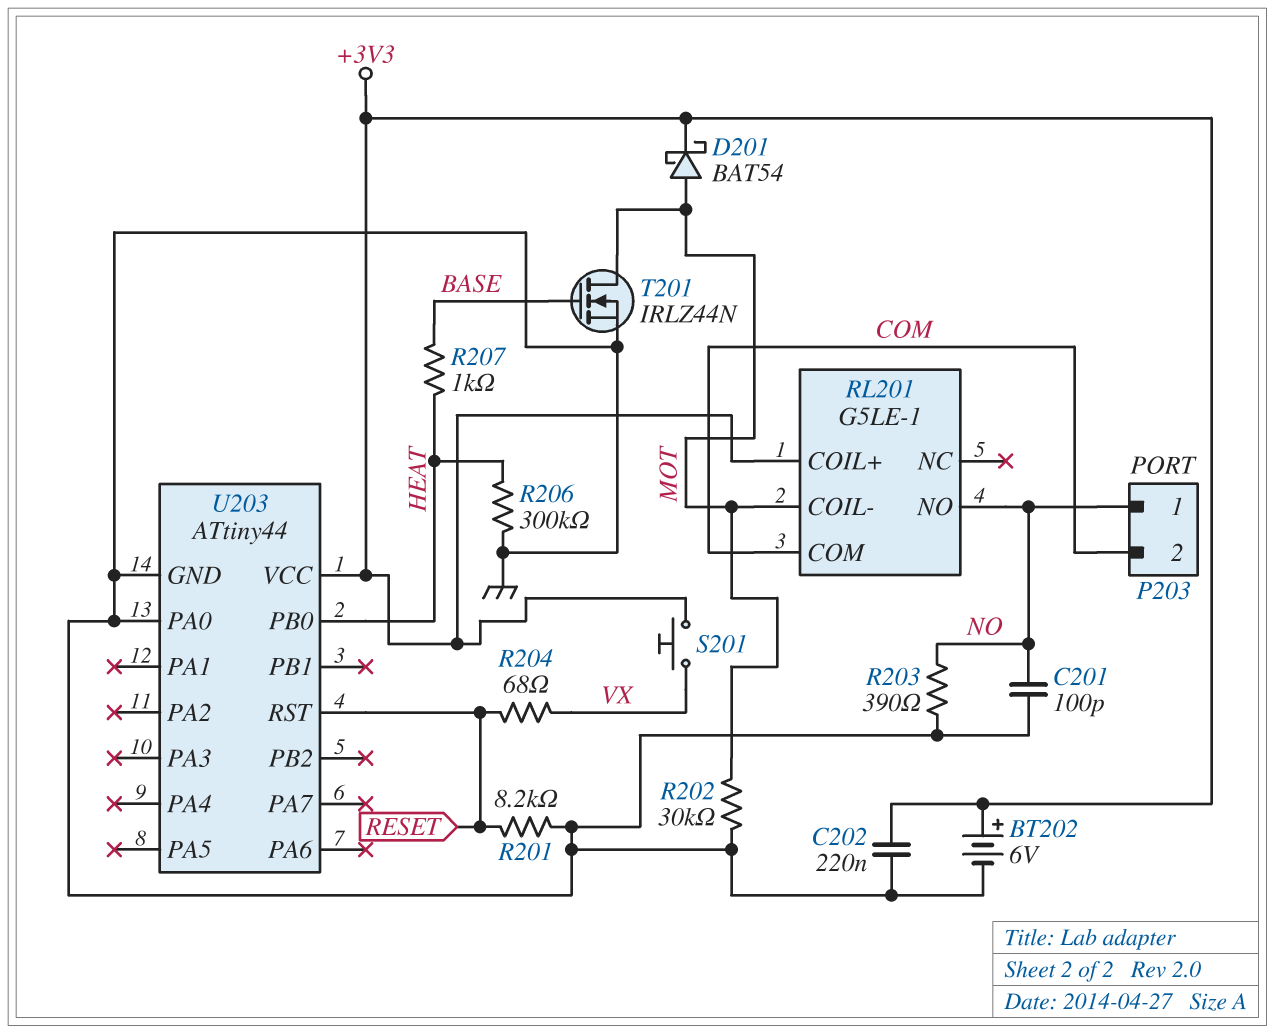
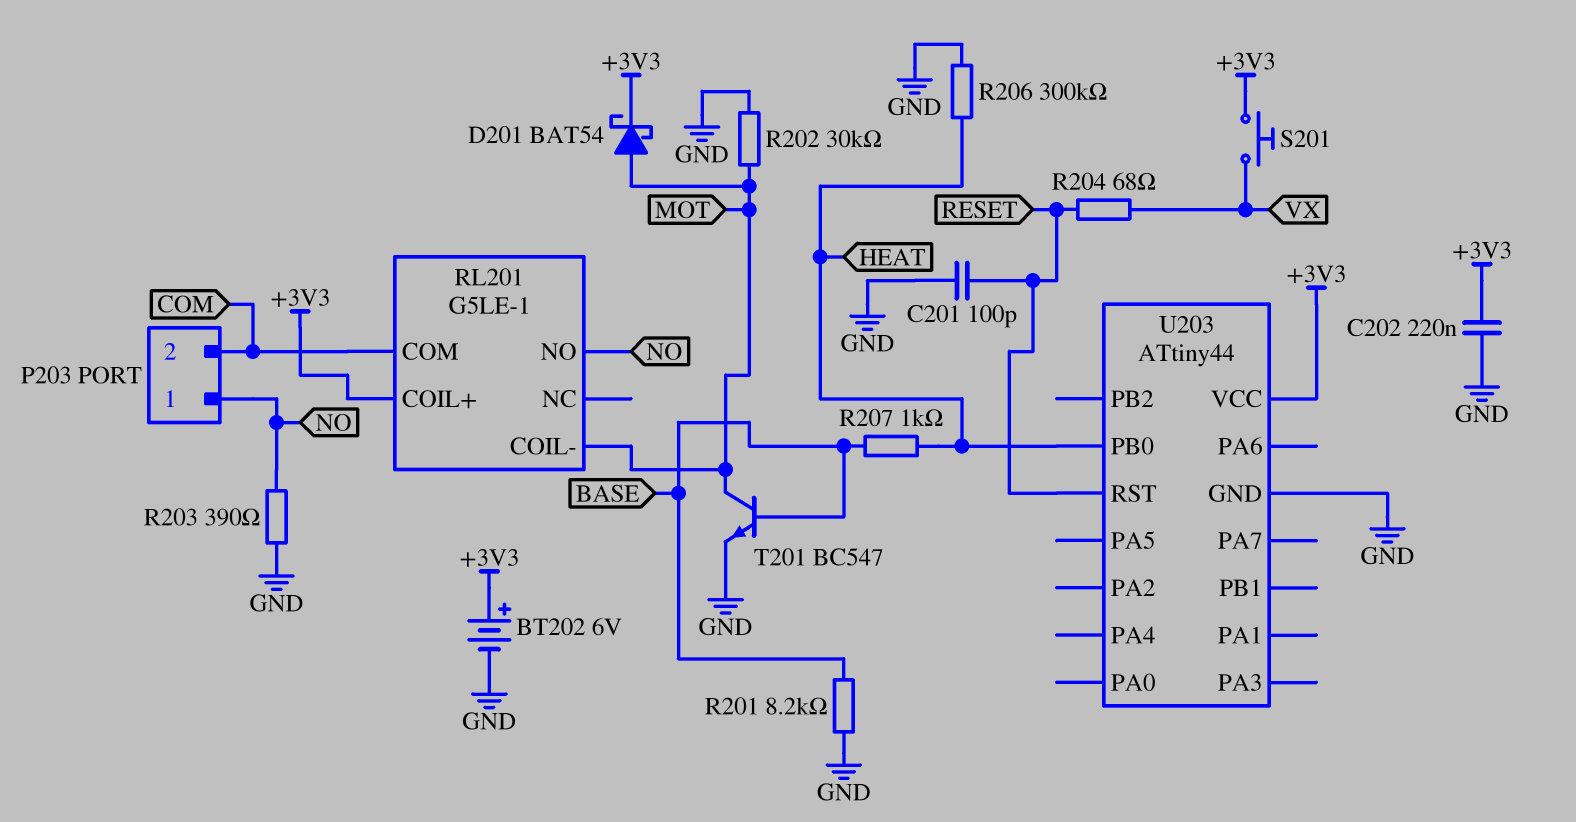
C201: 100pF (GND, NO) -> 100pF (GND, RESET)
R201: 8.2k (GND, RESET) -> 8.2k (BASE, GND)
T201: NMOS IRLZ44N (G BASE, D MOT, S GND) -> NPN BC547 (B BASE, C MOT, E GND)
U203 pin PA0: GND -> none

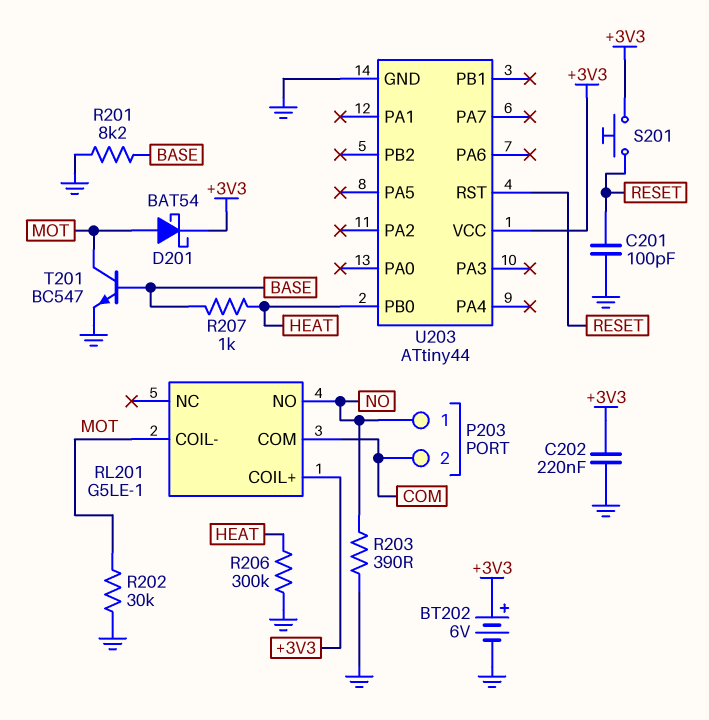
R204: 68 (RESET, VX) -> none
S201: button (+3V3, VX) -> button (+3V3, RESET)

